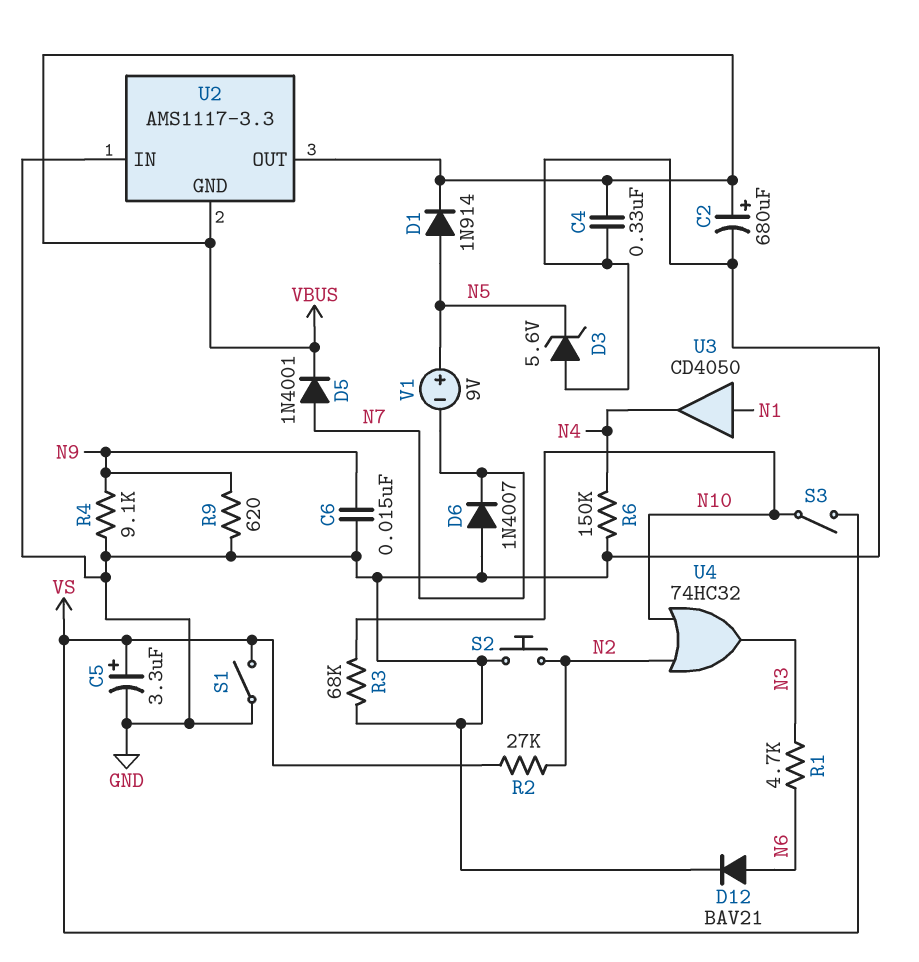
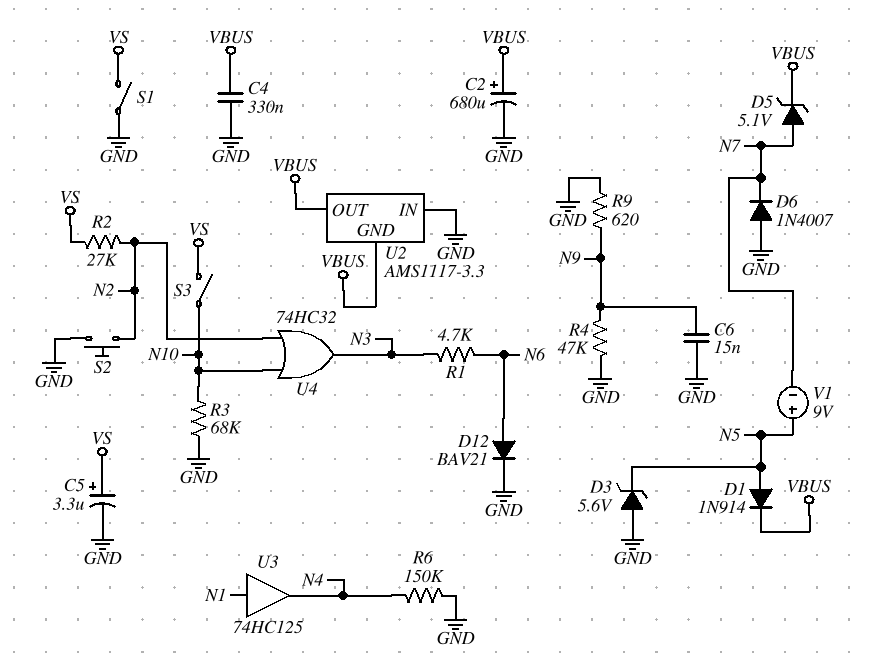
D5: diode 1N4001 (A N7, K VBUS) -> zener 5.1V (A N7, K VBUS)
R4: 9.1k (GND, N9) -> 47k (GND, N9)
U3: buffer CD4050 (in N1, out N4) -> buffer 74HC125 (in N1, out N4)

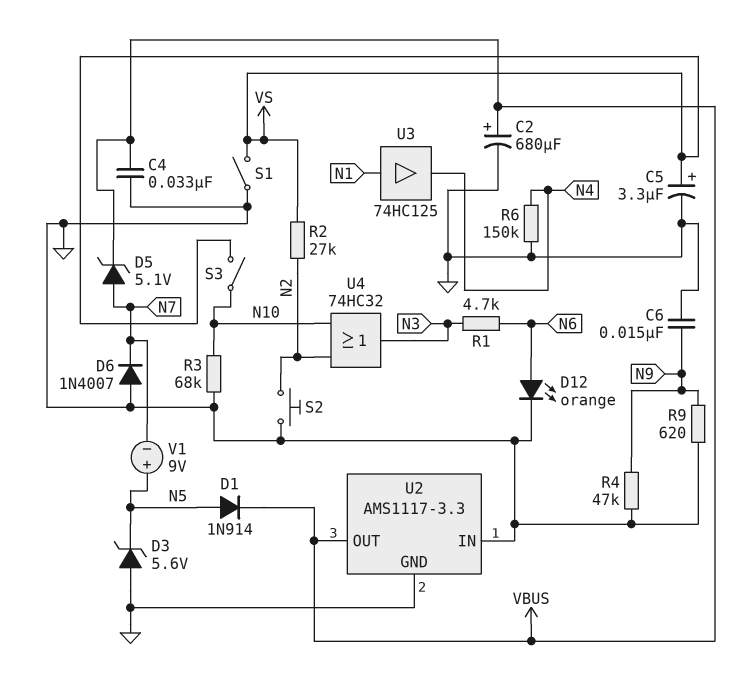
C4: 330nF (GND, VBUS) -> 33nF (GND, VBUS)
D12: diode BAV21 (A N6, K GND) -> LED orange (A N6, K GND)
U2 pin GND: VBUS -> GND

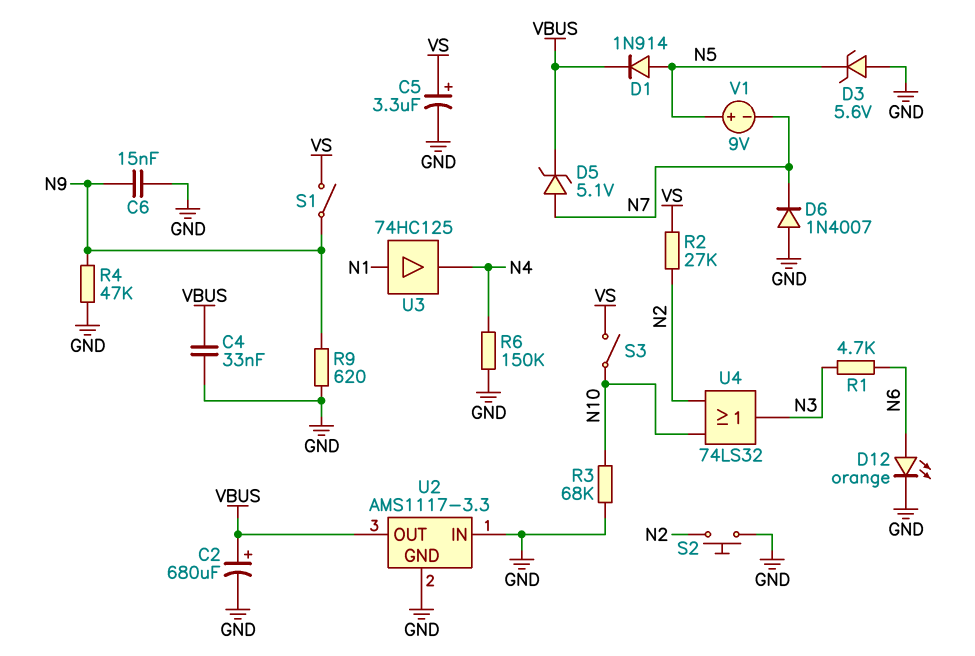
S1: switch (GND, VS) -> switch (N9, VS)
U4: OR 74HC32 (in N2, in N10, out N3) -> OR 74LS32 (in N2, in N10, out N3)

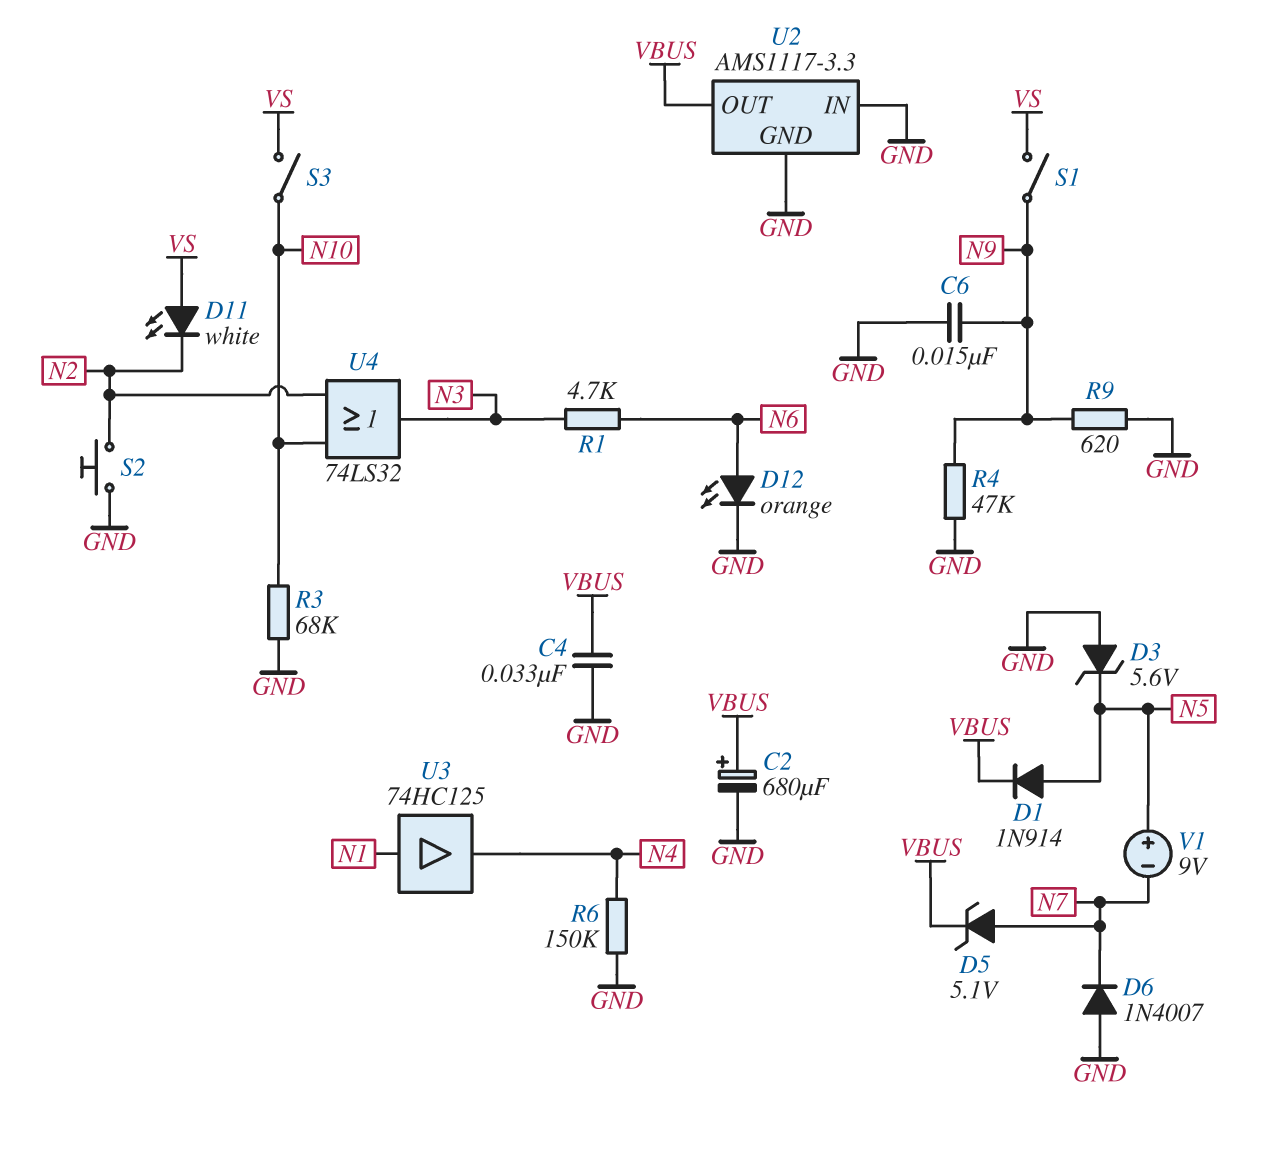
C5: 3.3uF (plus VS, minus GND) -> none
D11: none -> LED white (A VS, K N2)
R2: 27k (N2, VS) -> none

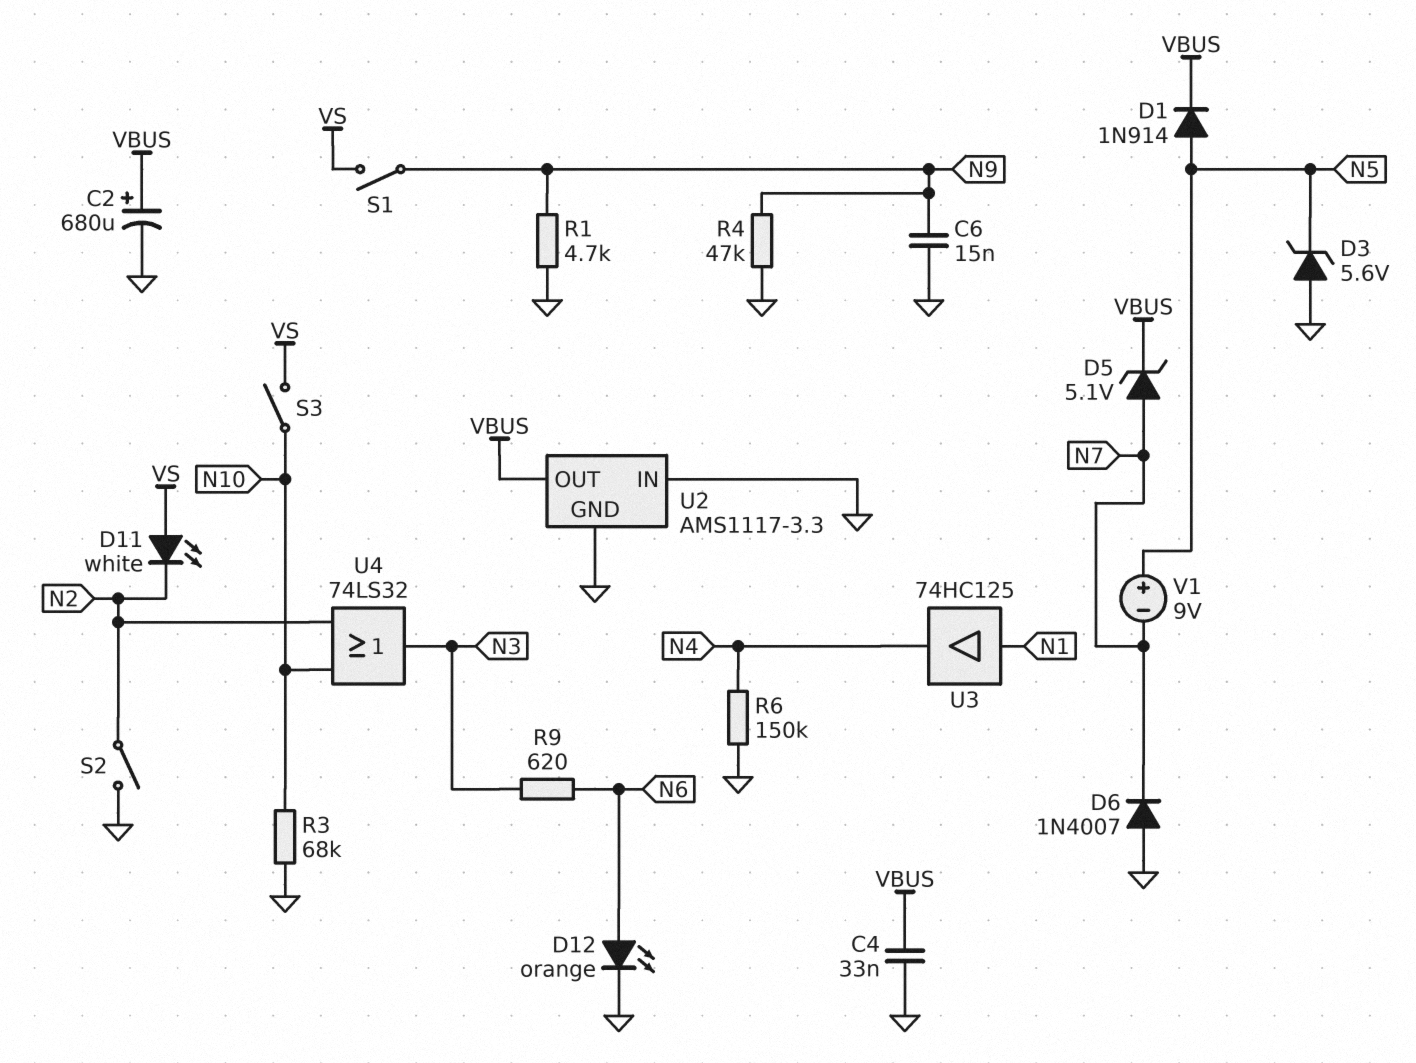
R1: 4.7k (N3, N6) -> 4.7k (GND, N9)
R9: 620 (GND, N9) -> 620 (N3, N6)
S2: button (GND, N2) -> switch (GND, N2)

